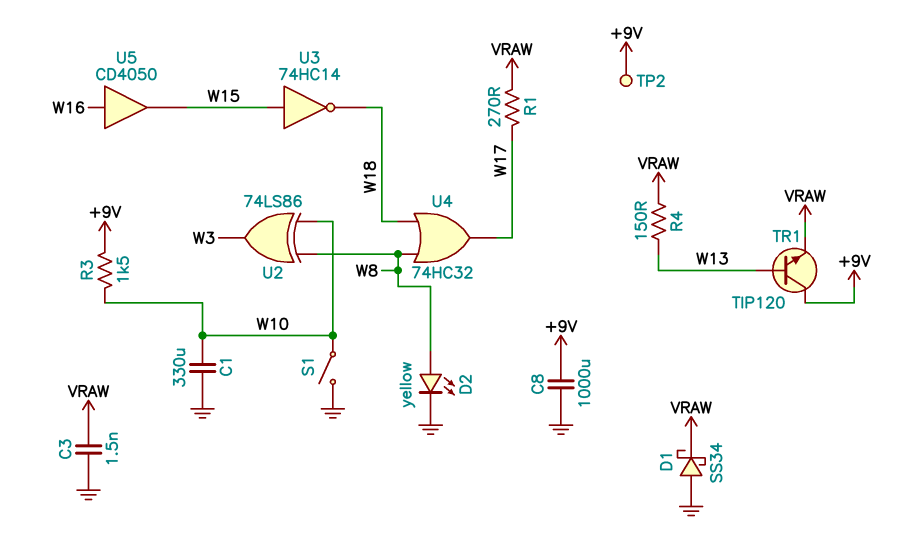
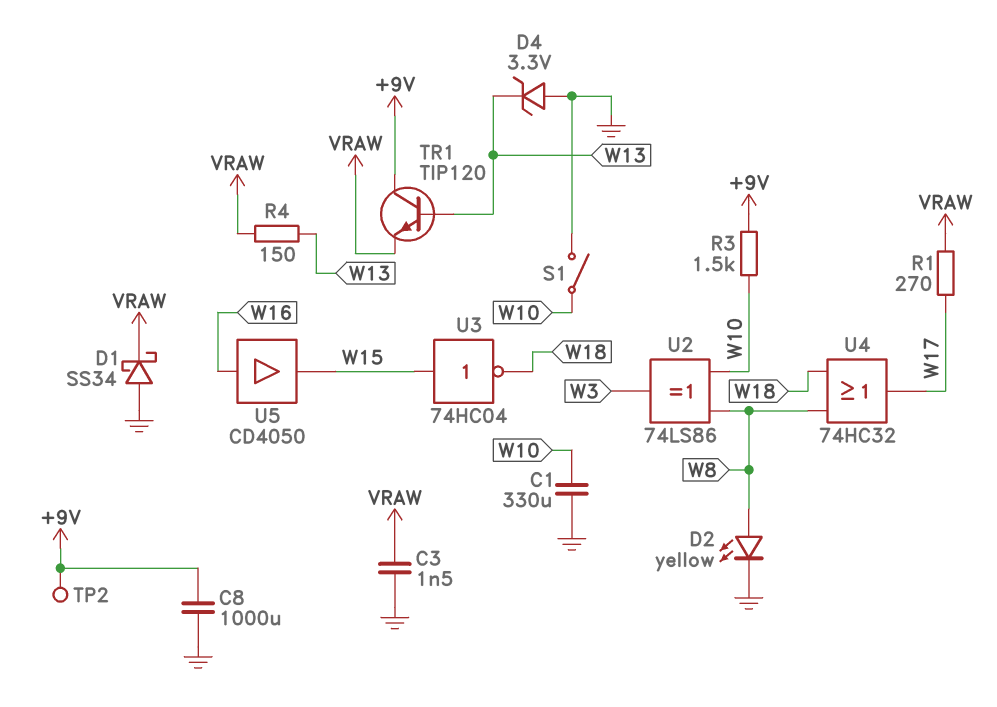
D4: none -> zener 3.3V (A GND, K W13)
U3: NOT 74HC14 (in W15, out W18) -> NOT 74HC04 (in W15, out W18)

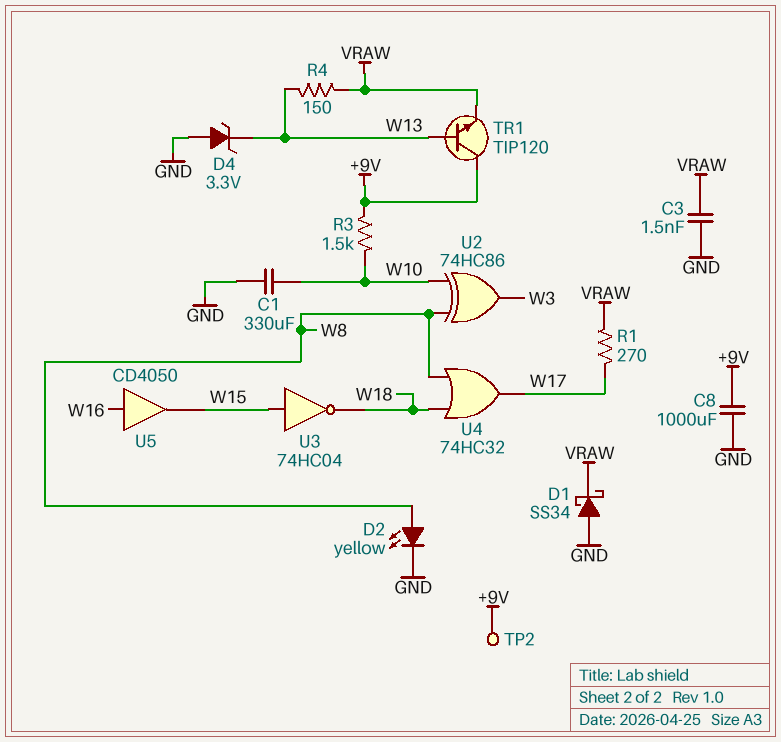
S1: switch (GND, W10) -> none
U2: XOR 74LS86 (in W8, in W10, out W3) -> XOR 74HC86 (in W8, in W10, out W3)

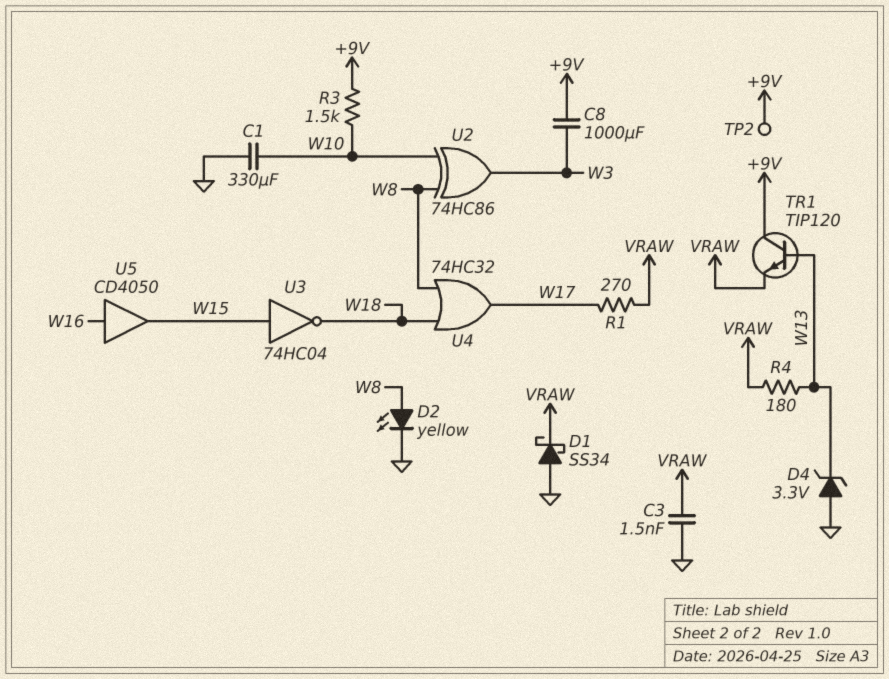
C8: 1000uF (+9V, GND) -> 1000uF (+9V, W3)
R4: 150 (VRAW, W13) -> 180 (VRAW, W13)

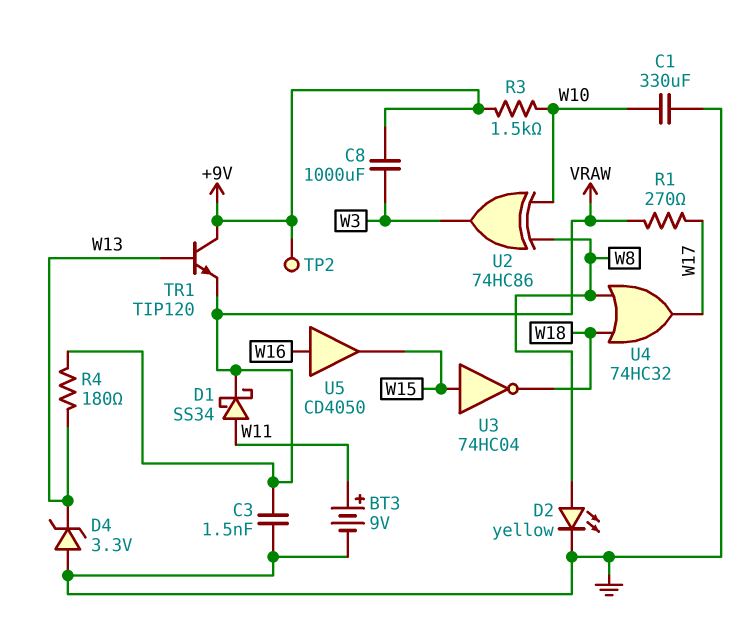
BT3: none -> 9V (plus W11, minus GND)
D1: schottky SS34 (A GND, K VRAW) -> schottky SS34 (A W11, K VRAW)

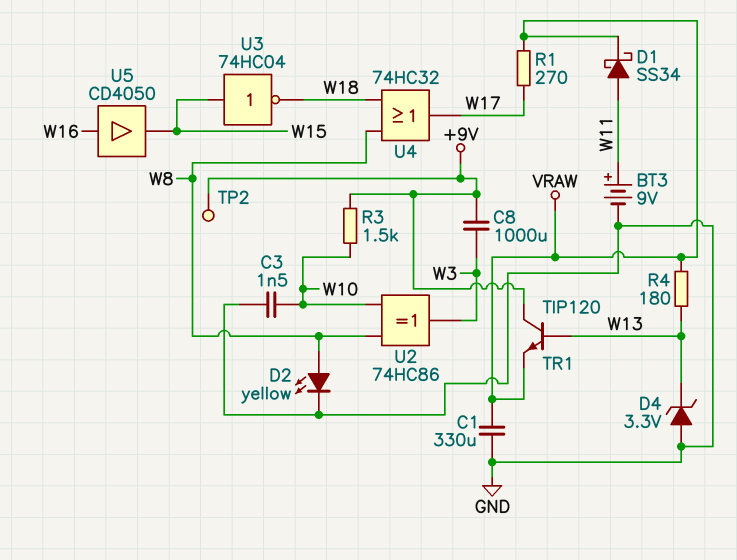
C1: 330uF (GND, W10) -> 330uF (GND, VRAW)
C3: 1.5nF (GND, VRAW) -> 1.5nF (GND, W10)

